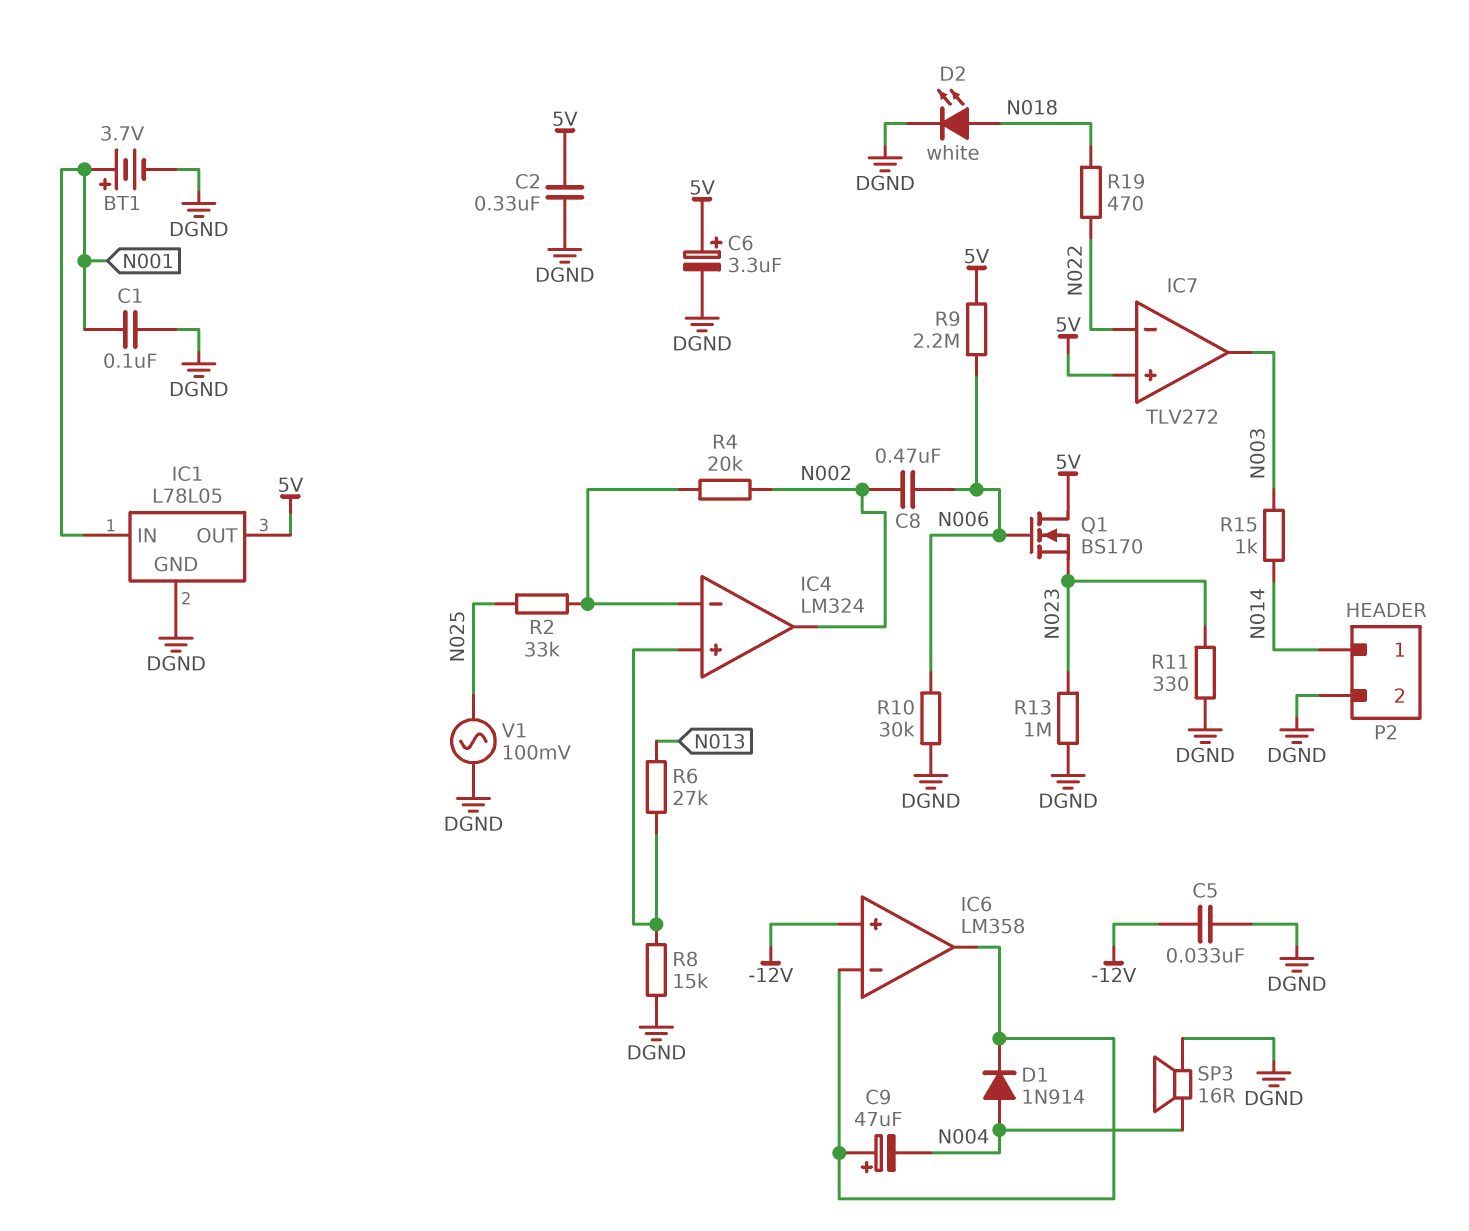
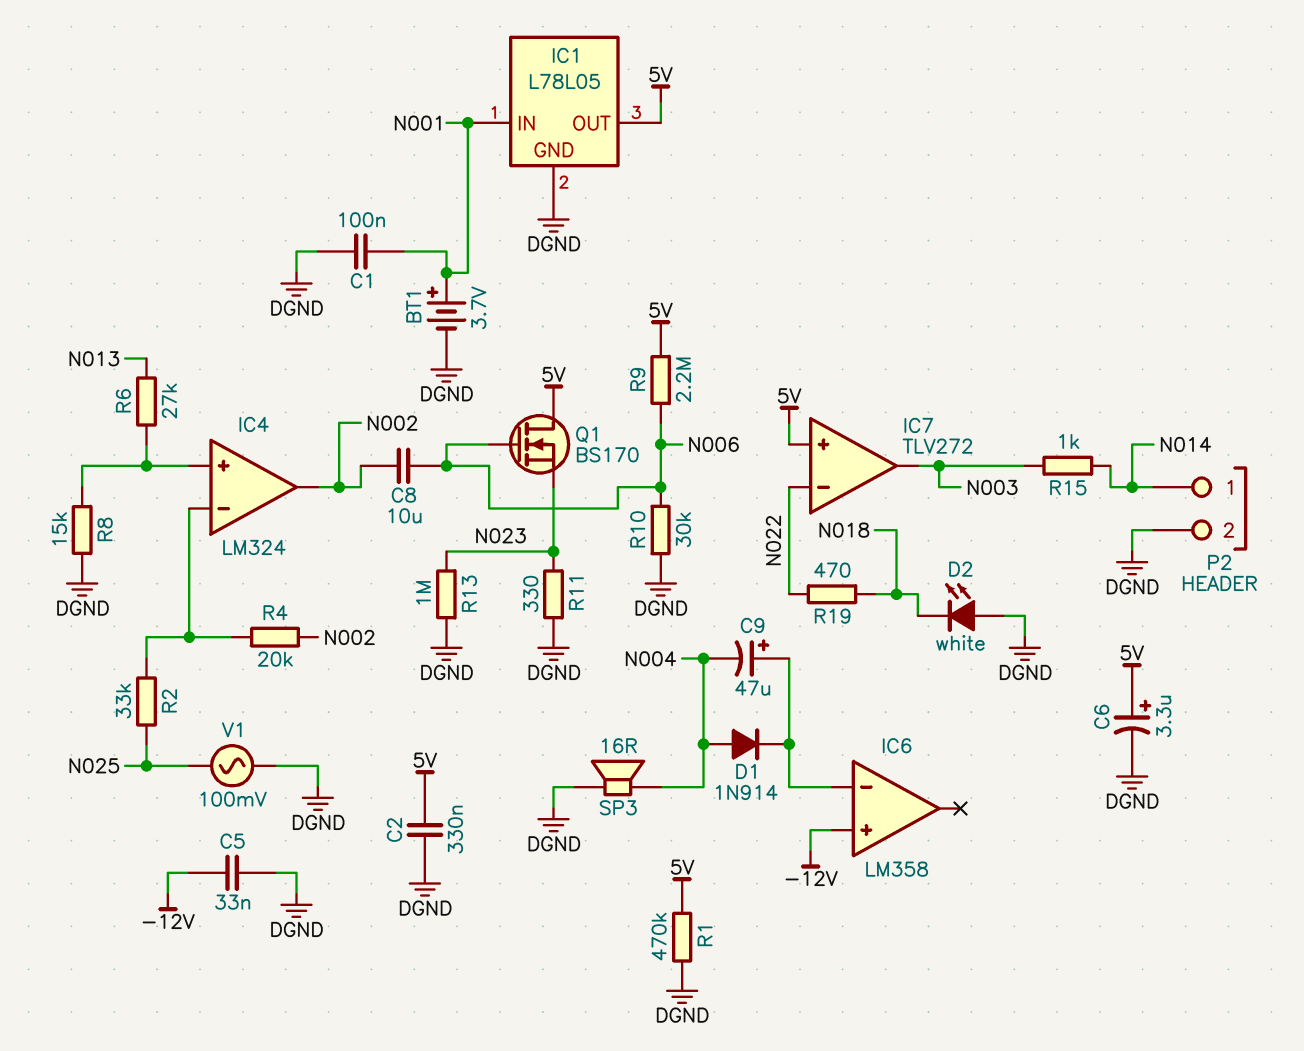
C8: 470nF (N002, N006) -> 10uF (N002, N006)
D2: LED white (A N018, K DGND) -> LED white (A DGND, K N018)
IC6 pin out: IC6/in- -> none
R1: none -> 470k (5V, DGND)

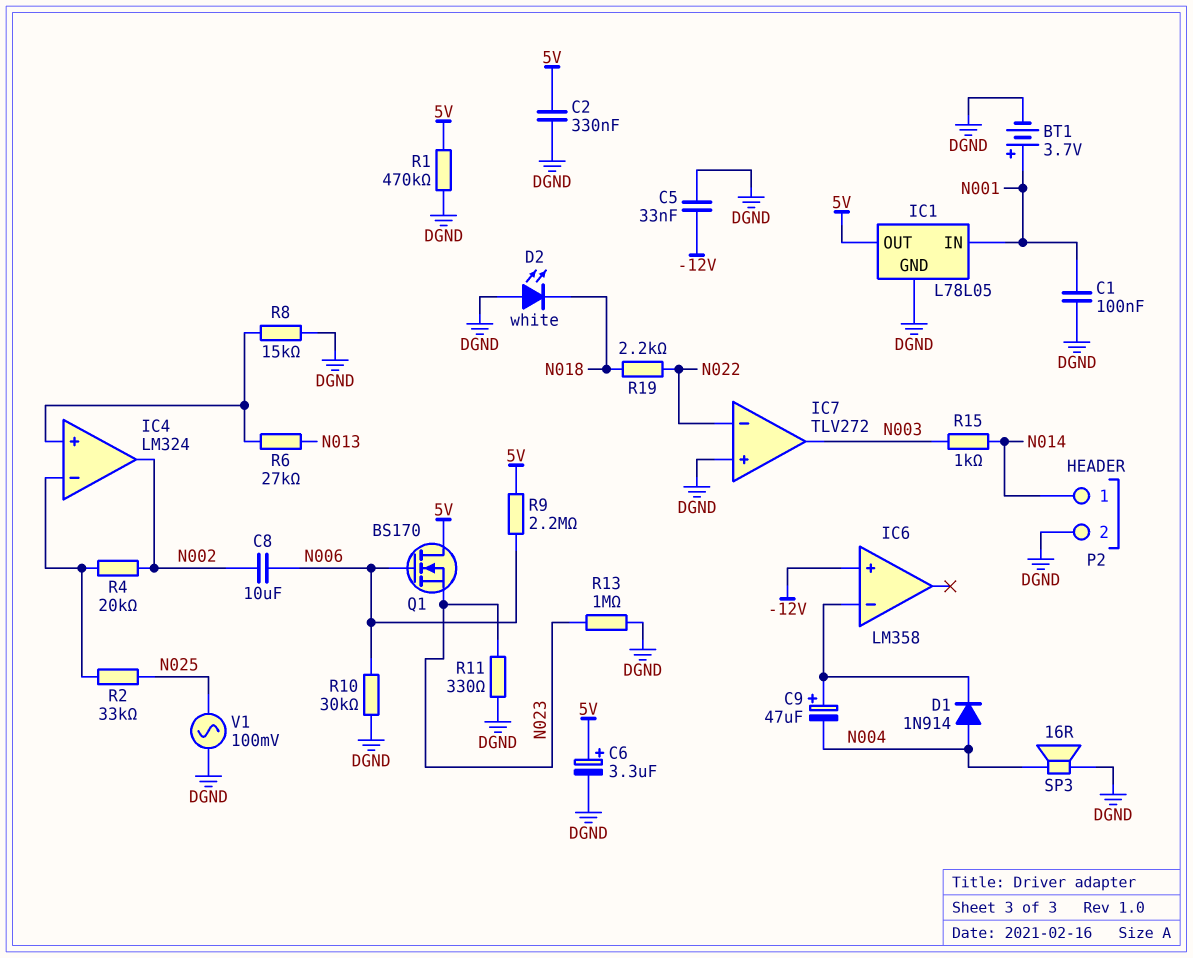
IC7 pin in+: 5V -> DGND
R19: 470 (N018, N022) -> 2.2k (N018, N022)

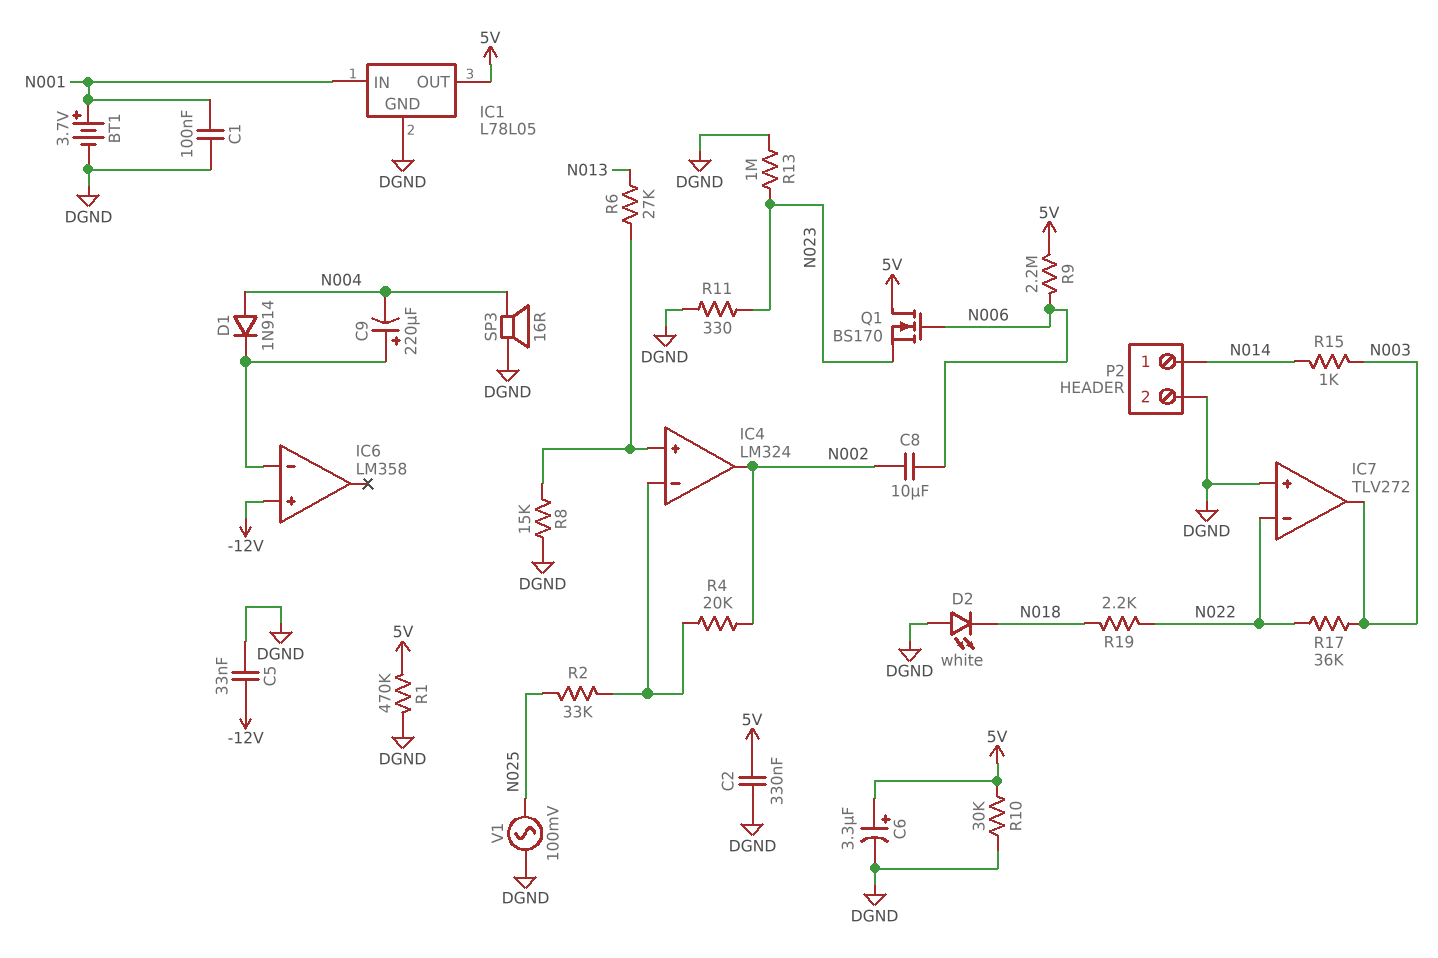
C9: 47uF (plus IC6/in-, minus N004) -> 220uF (plus IC6/in-, minus N004)
R10: 30k (DGND, N006) -> 30k (5V, DGND)
R17: none -> 36k (N003, N022)

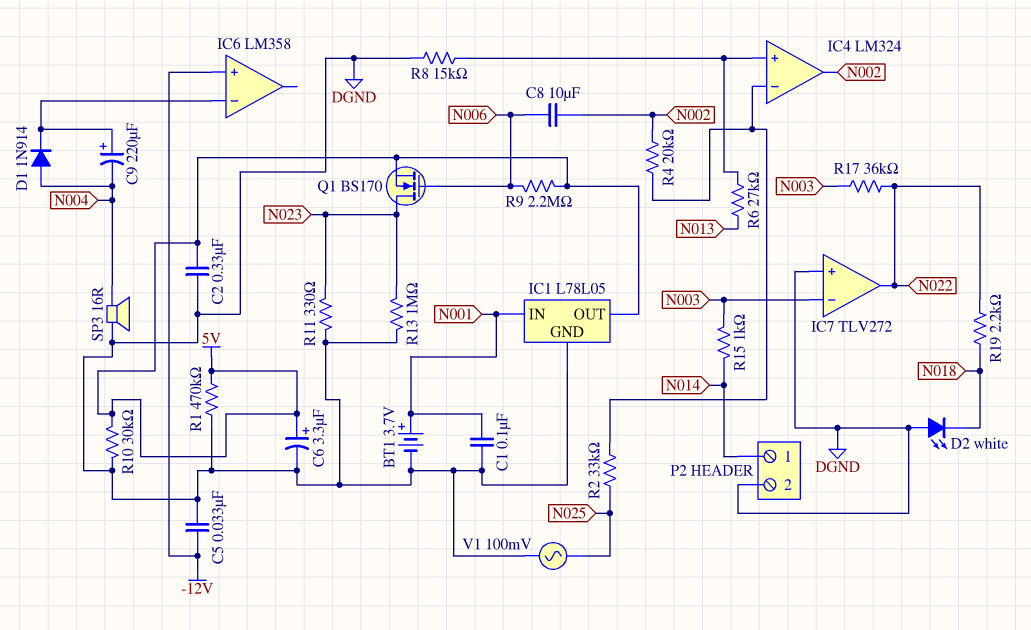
IC7 pin in-: N022 -> N003
IC7 pin out: N003 -> N022
Q1: NMOS BS170 (G N006, D 5V, S N023) -> NMOS BS170 (G N006, D N023, S 5V)

